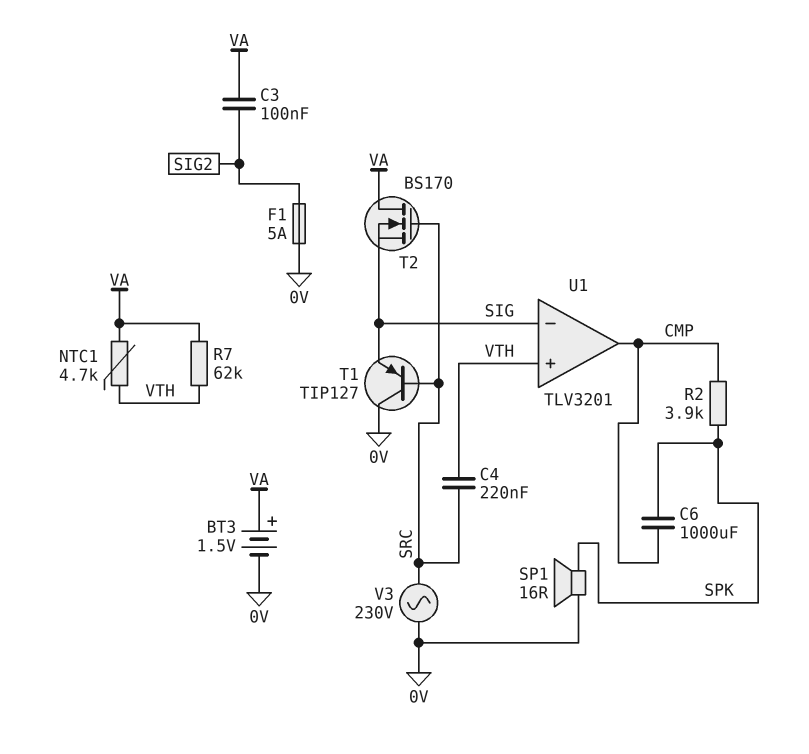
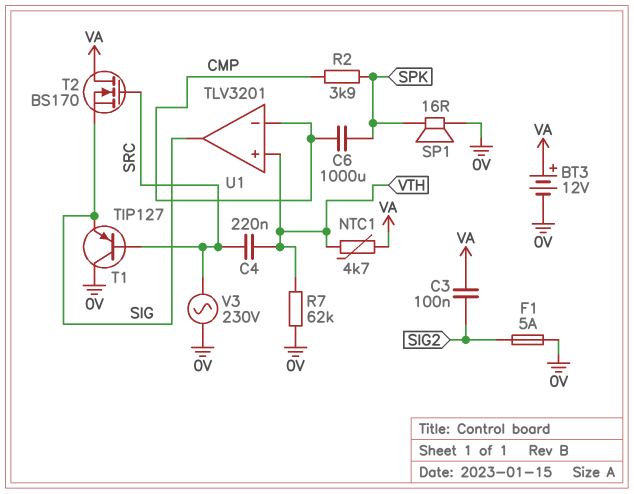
BT3: 1.5V (plus VA, minus 0V) -> 12V (plus VA, minus 0V)
R7: 62k (VA, VTH) -> 62k (0V, VTH)
U1 pin in-: SIG -> CMP
U1 pin out: CMP -> SIG

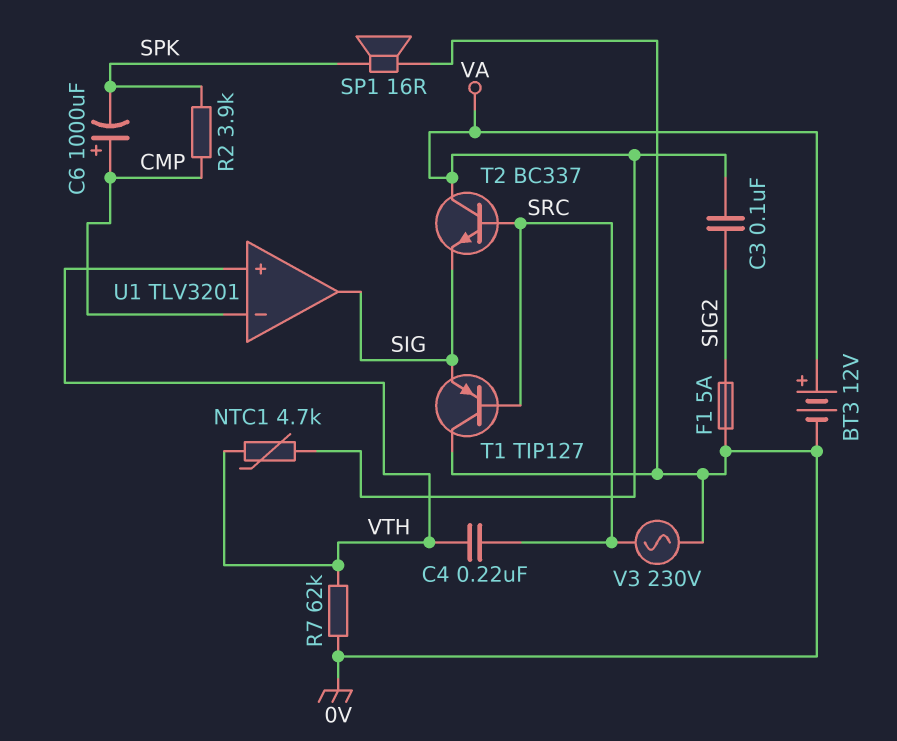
C6: 1000uF (CMP, SPK) -> 1000uF (plus CMP, minus SPK)
T2: NMOS BS170 (G SRC, D VA, S SIG) -> NPN BC337 (B SRC, C VA, E SIG)

